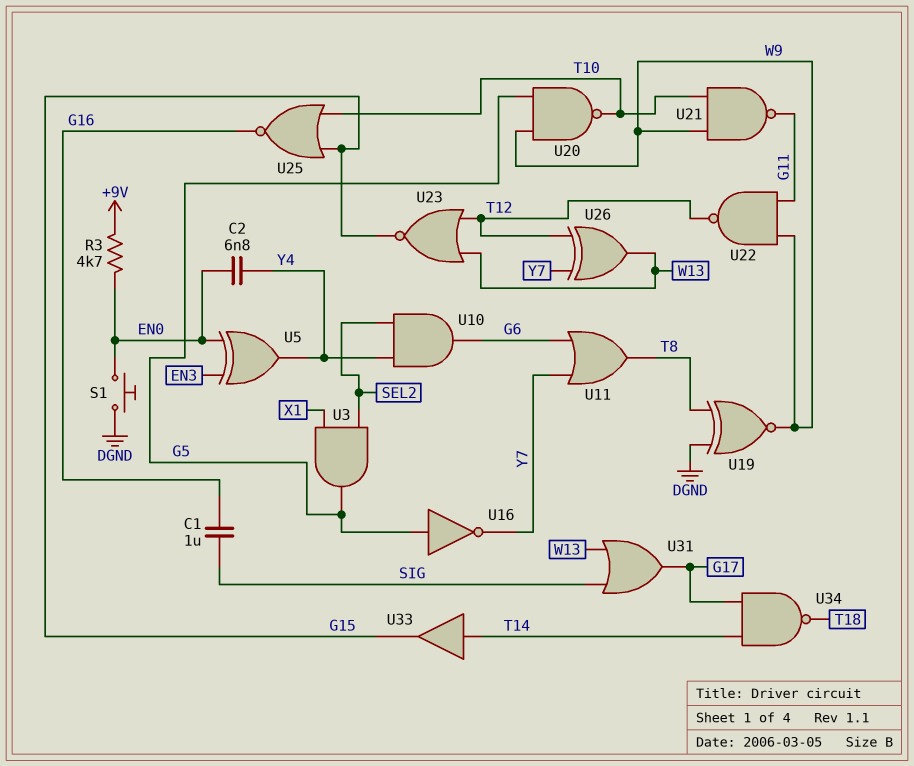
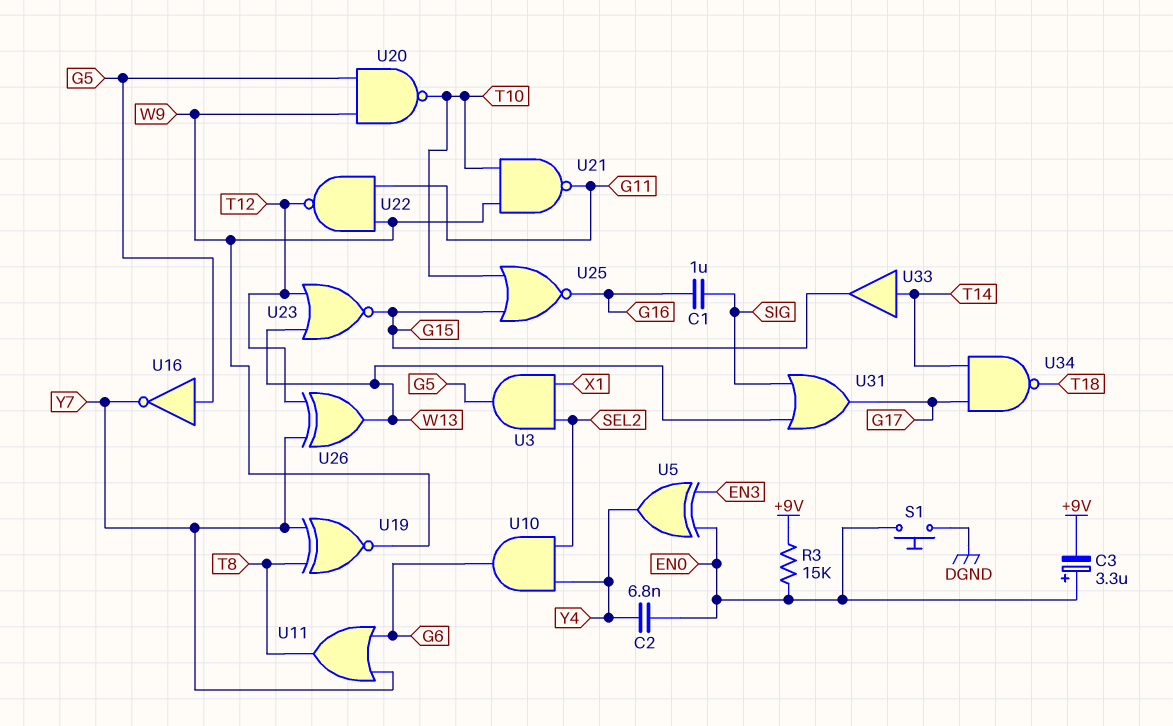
C3: none -> 3.3uF (plus EN0, minus +9V)
R3: 4.7k (+9V, EN0) -> 15k (+9V, EN0)
U19: XNOR (in DGND, in T8, out W9) -> XNOR (in T8, in Y7, out W9)

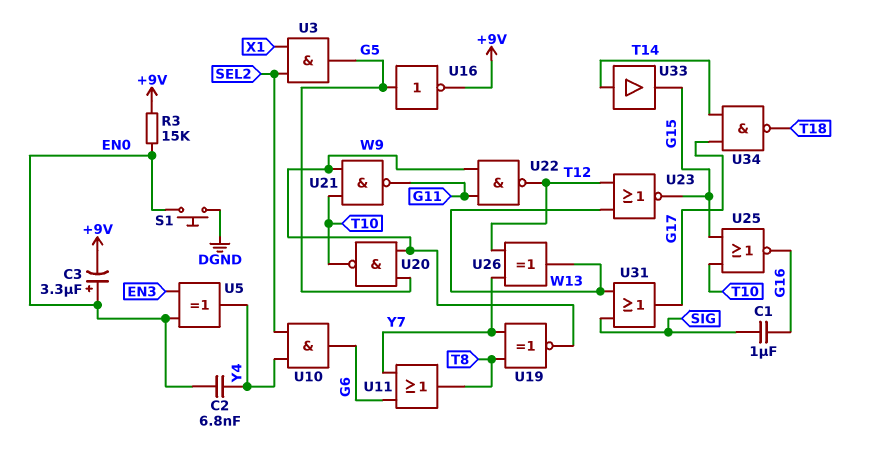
U16: NOT (in G5, out Y7) -> NOT (in G5, out +9V)

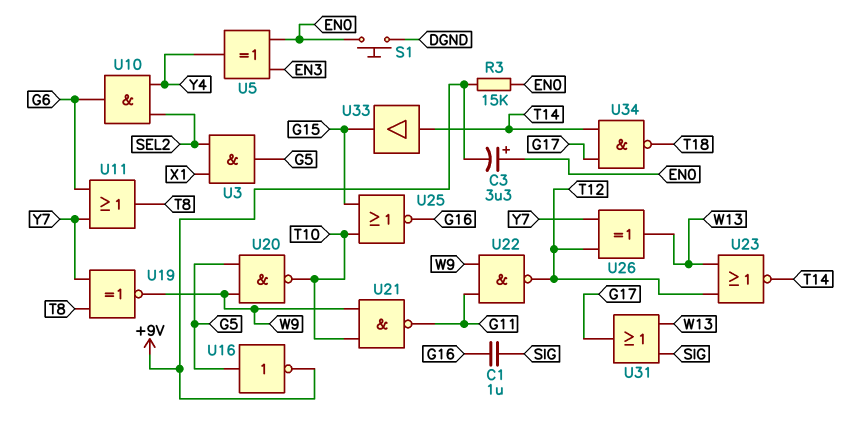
C2: 6.8nF (EN0, Y4) -> none
U23: NOR (in T12, in W13, out G15) -> NOR (in T12, in W13, out T14)

